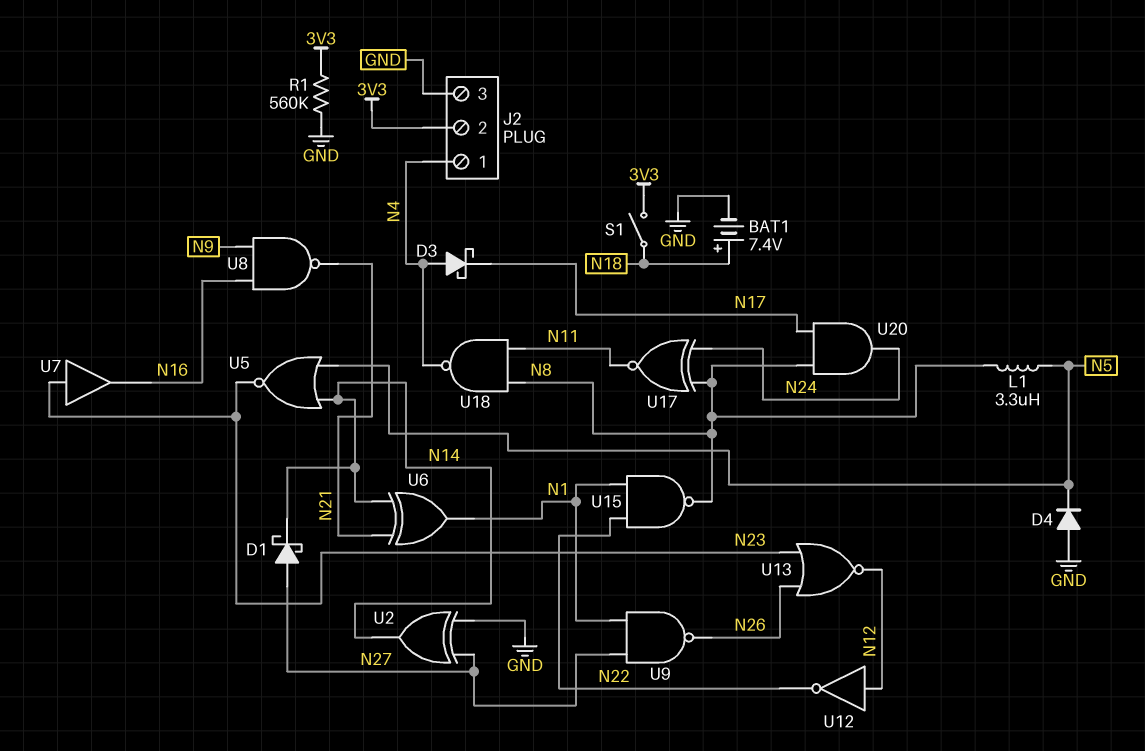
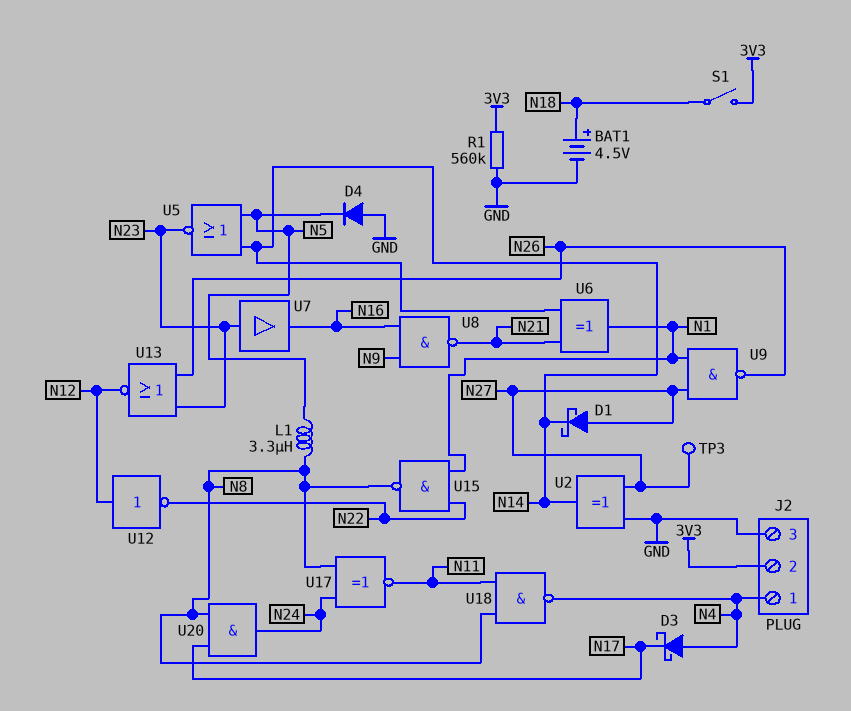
BAT1: 7.4V (plus N18, minus GND) -> 4.5V (plus N18, minus GND)
TP3: none -> test point (N27)

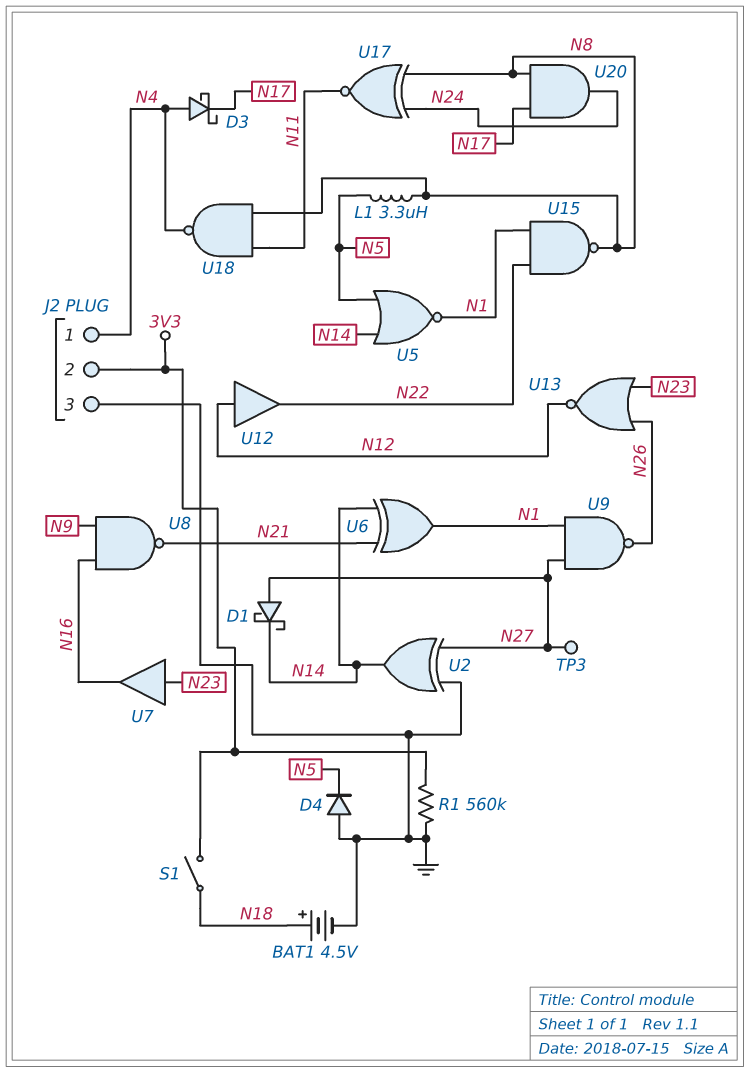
U5: NOR (in N5, in N14, out N23) -> NOR (in N5, in N14, out N1)
U12: NOT (in N12, out N22) -> buffer (in N12, out N22)

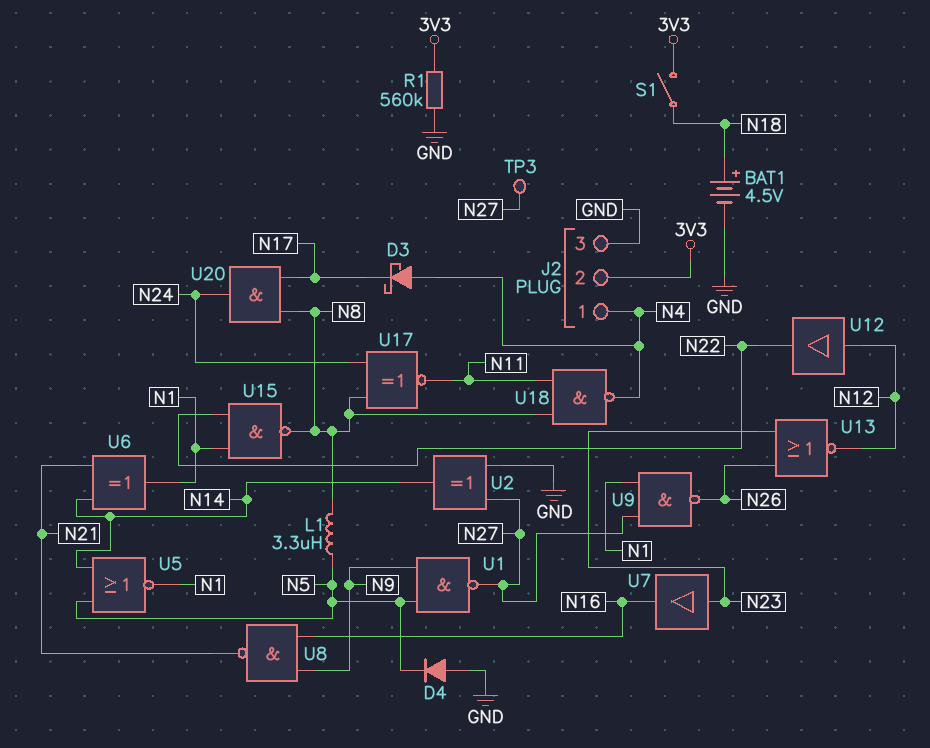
D1: schottky (A N27, K N14) -> none
U1: none -> NAND (in N5, in N9, out N27)

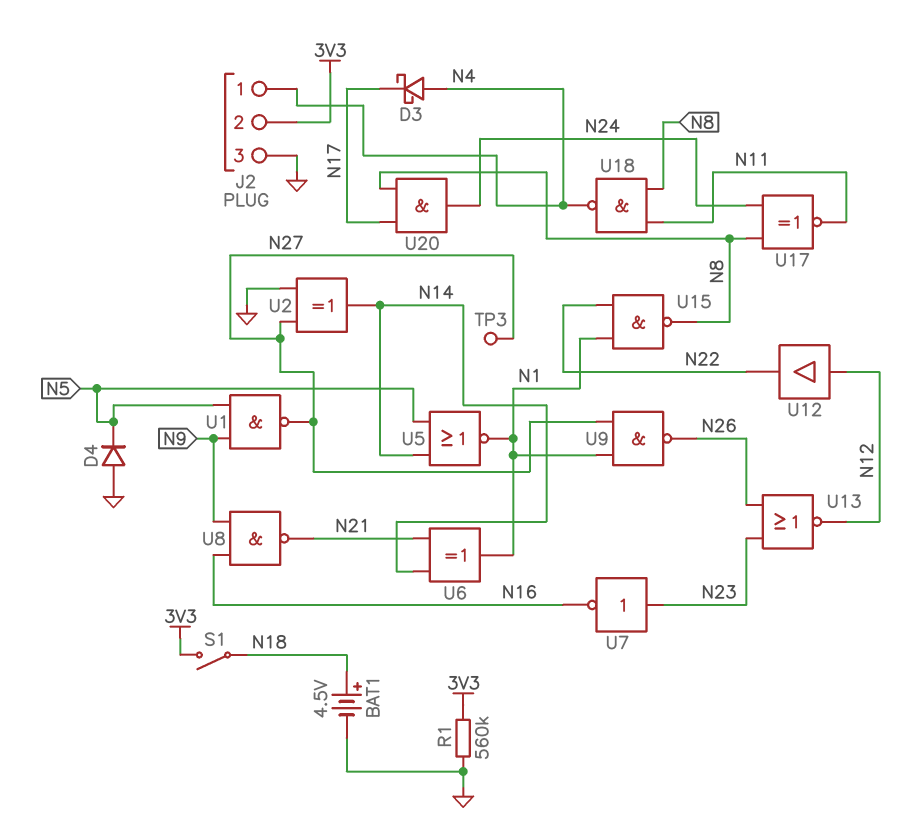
L1: 3.3uH (N5, N8) -> none
U7: buffer (in N23, out N16) -> NOT (in N23, out N16)

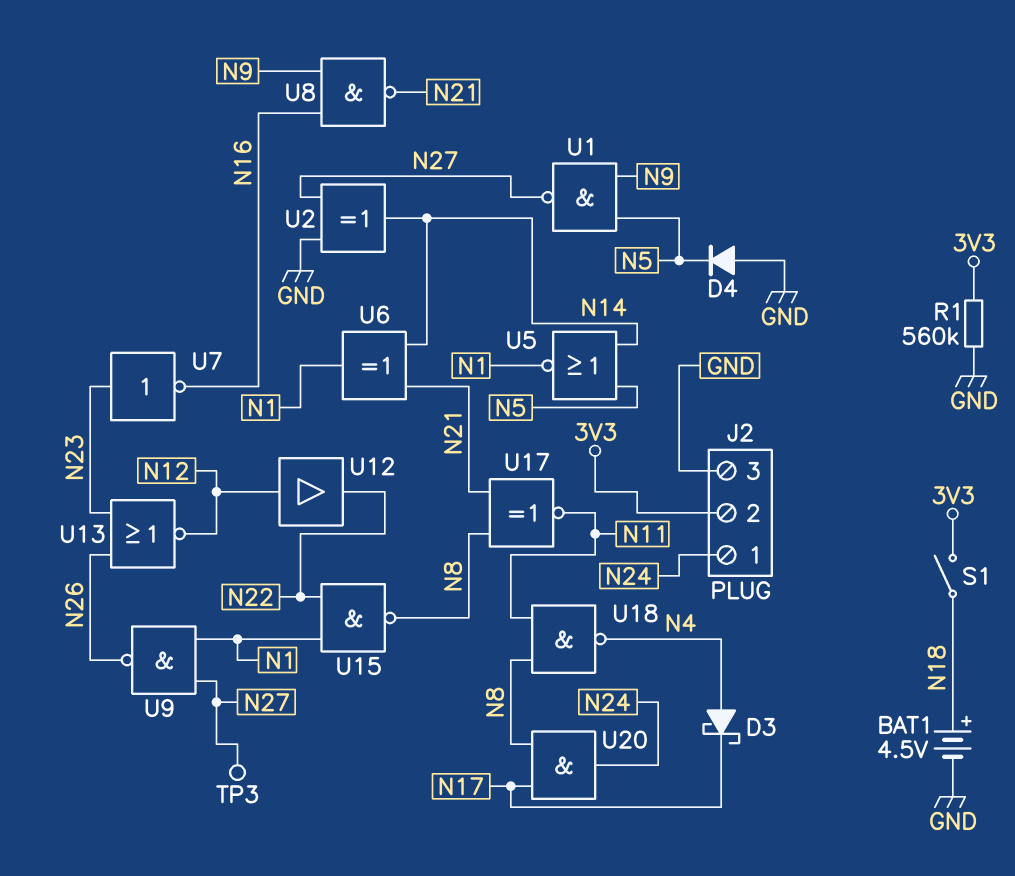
J2 pin 1: N4 -> N24
U17: XNOR (in N8, in N24, out N11) -> XNOR (in N8, in N21, out N11)

